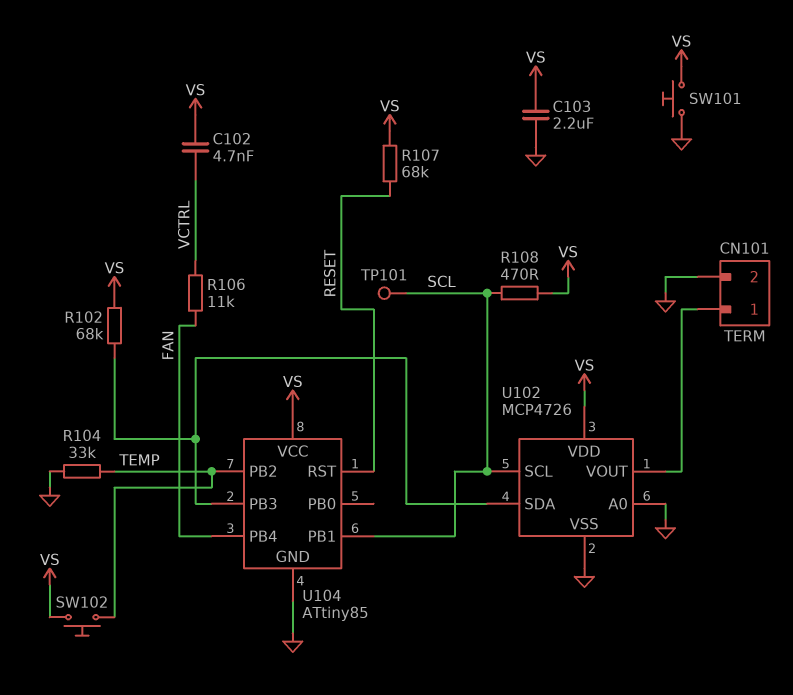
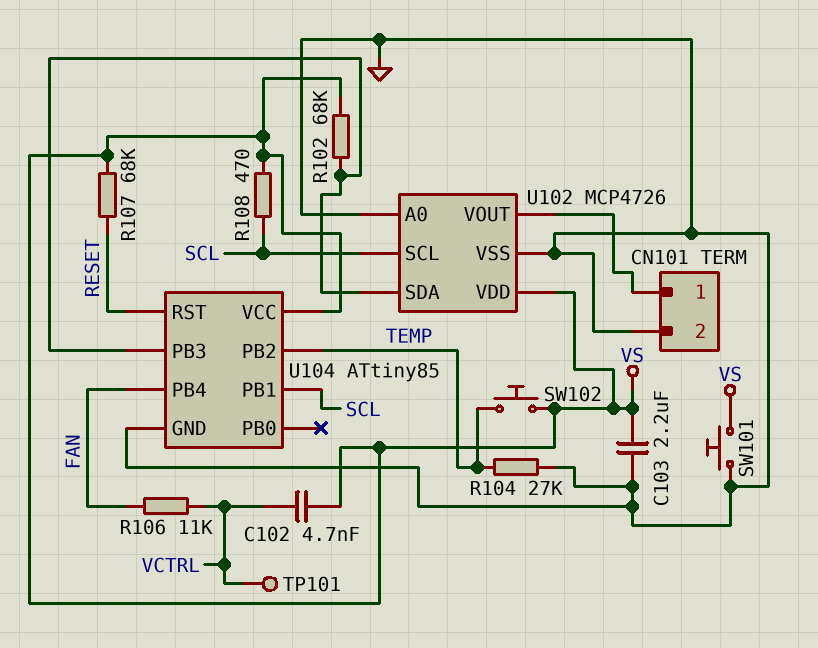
R104: 33k (GND, TEMP) -> 27k (GND, TEMP)
TP101: test point (SCL) -> test point (VCTRL)

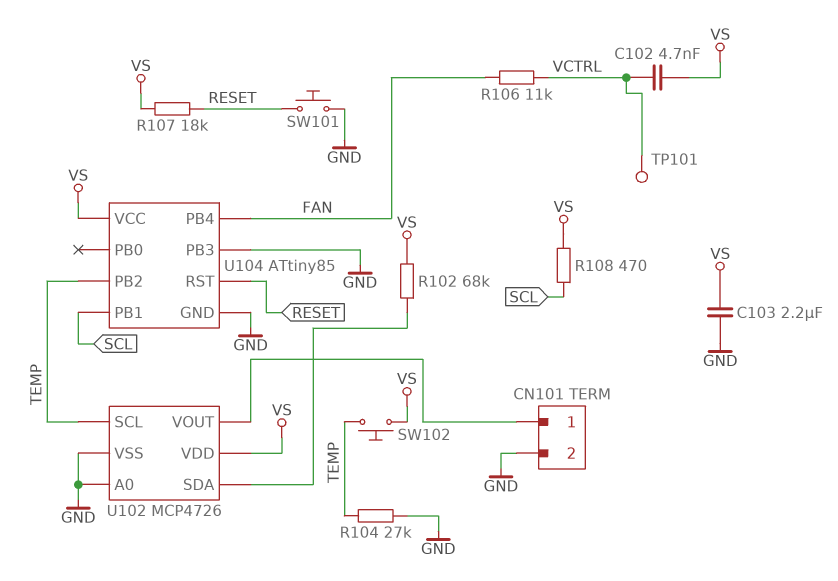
R107: 68k (RESET, VS) -> 18k (RESET, VS)
SW101: button (GND, VS) -> button (GND, RESET)
U102 pin SCL: SCL -> TEMP
U104 pin PB3: U102/SDA -> GND

